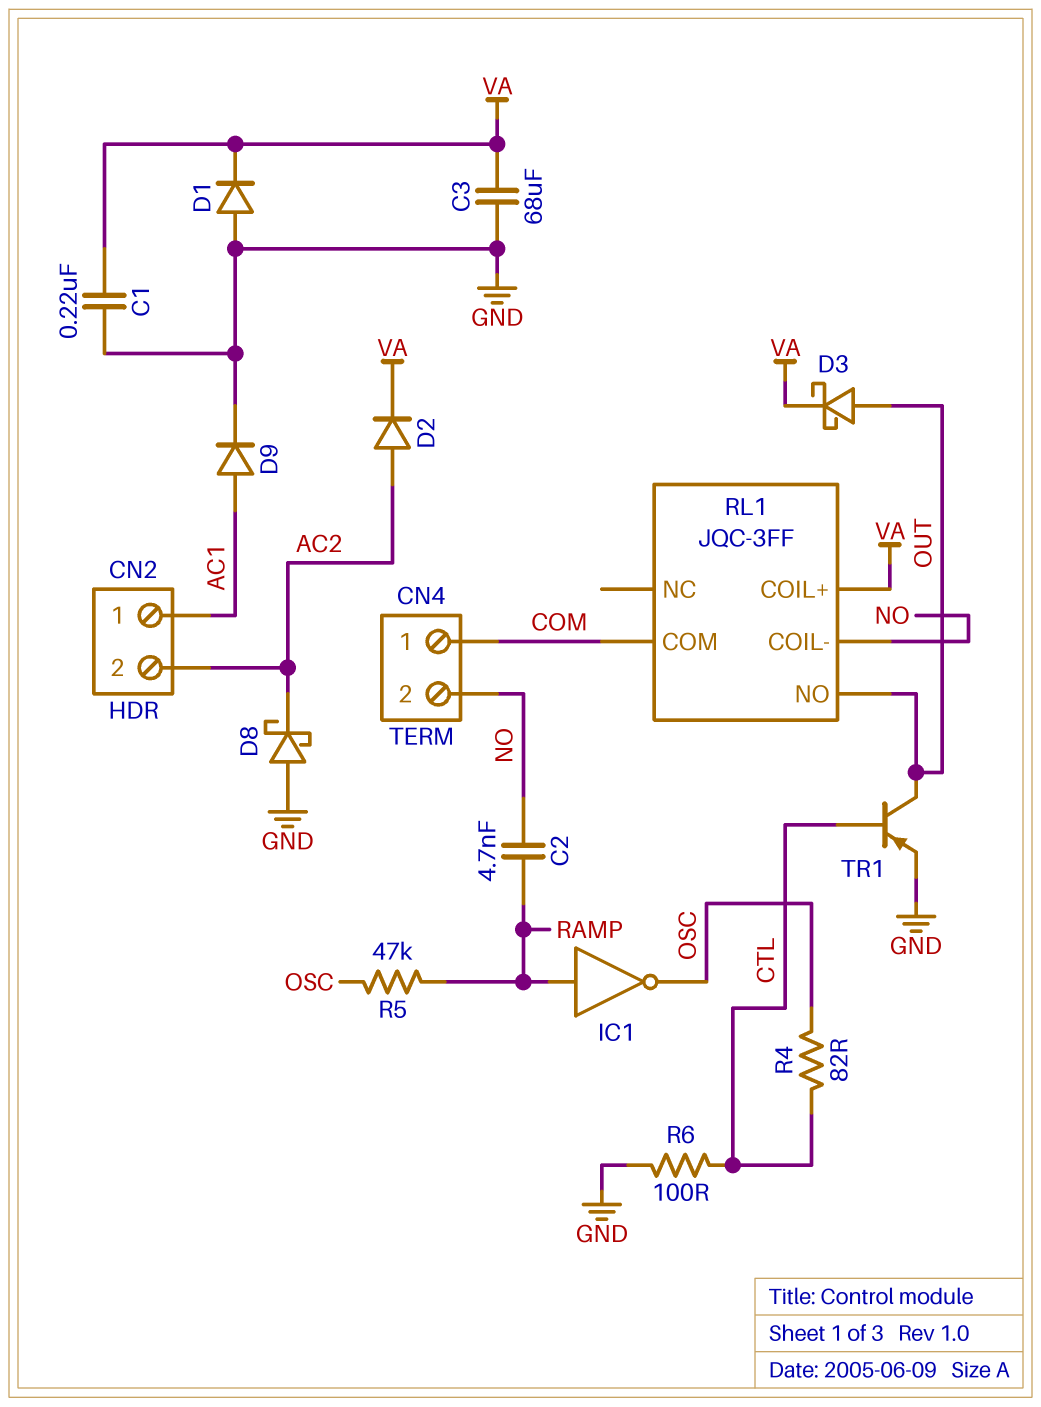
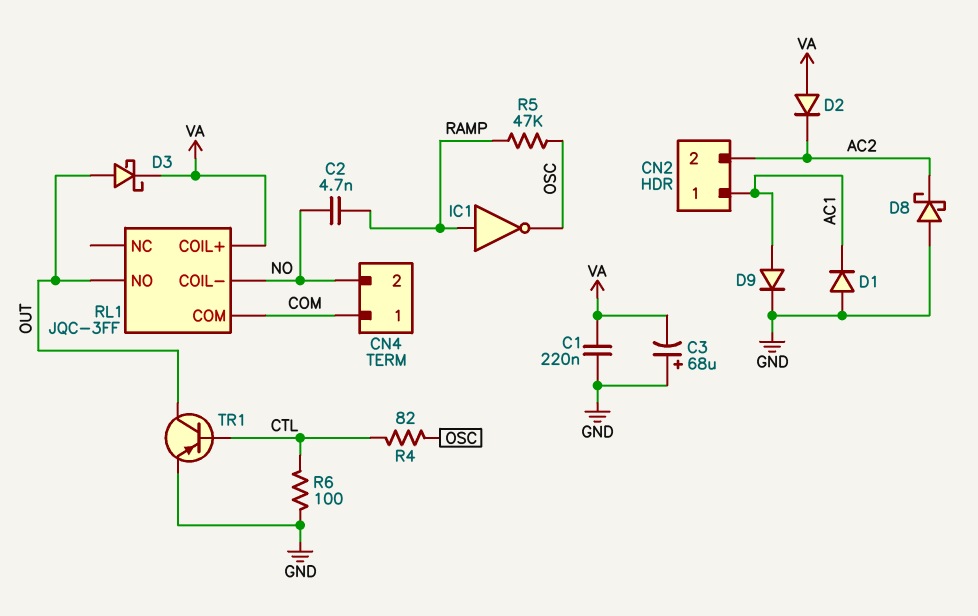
C3: 68uF (GND, VA) -> 68uF (plus GND, minus VA)
D1: diode (A GND, K VA) -> diode (A GND, K AC1)
D2: diode (A AC2, K VA) -> diode (A VA, K AC2)

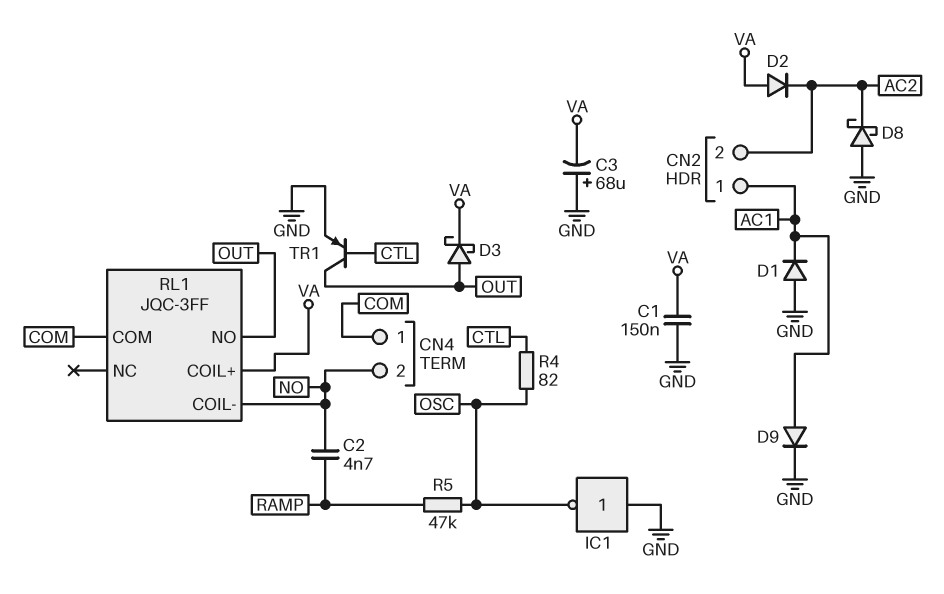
C1: 220nF (GND, VA) -> 150nF (GND, VA)
IC1: NOT (in RAMP, out OSC) -> NOT (in GND, out OSC)
R6: 100 (CTL, GND) -> none

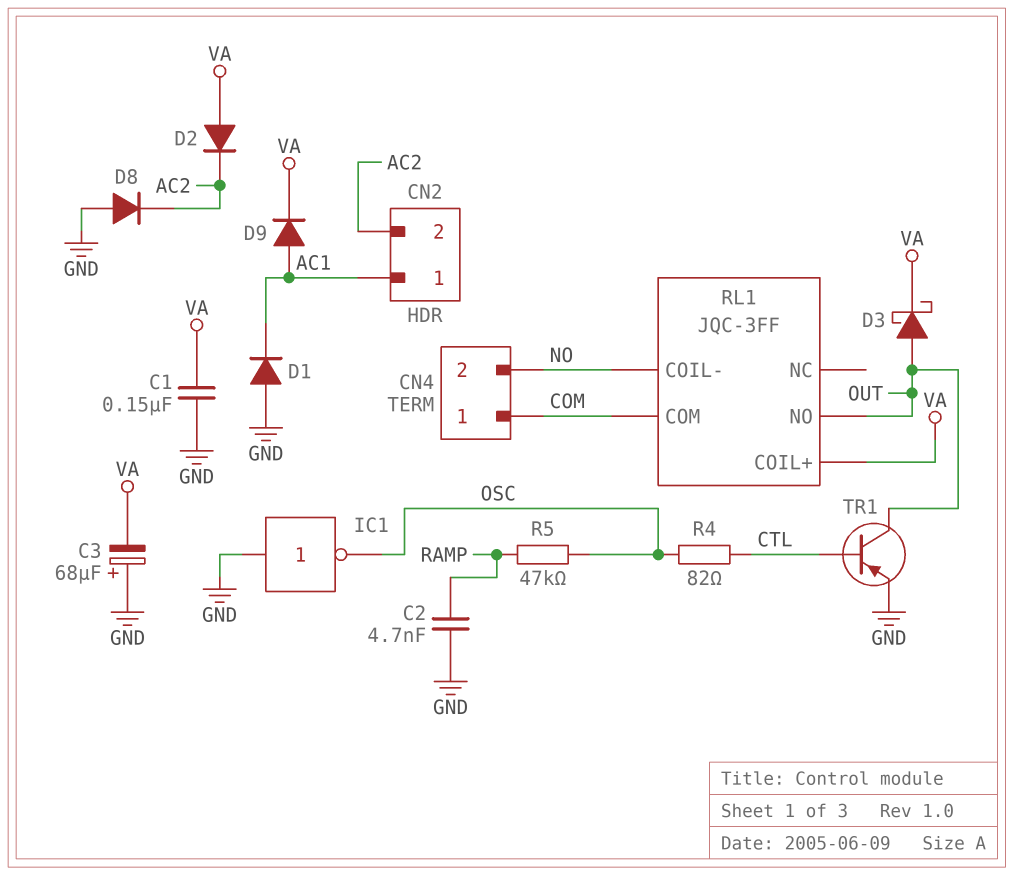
C2: 4.7nF (NO, RAMP) -> 4.7nF (GND, RAMP)
D8: schottky (A GND, K AC2) -> diode (A GND, K AC2)
D9: diode (A AC1, K GND) -> diode (A AC1, K VA)

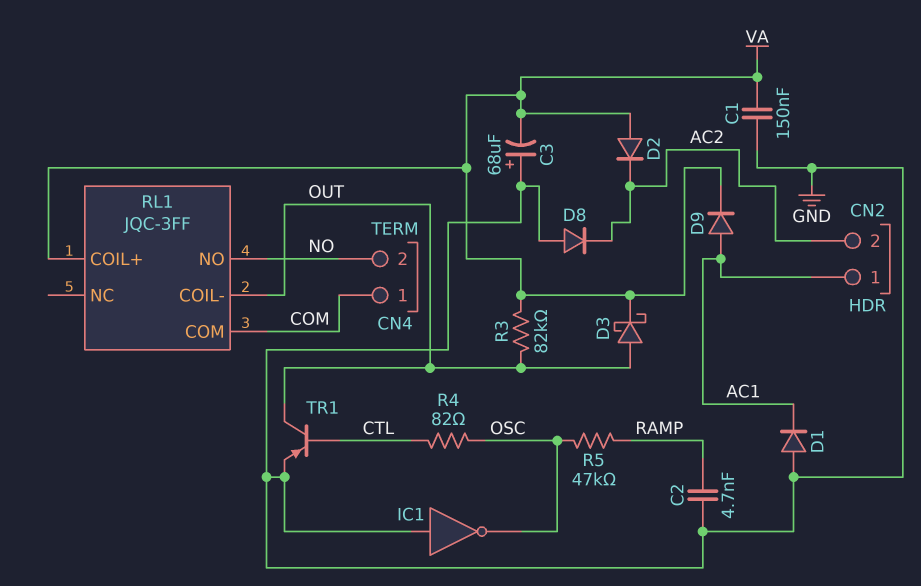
R3: none -> 82k (OUT, VA)
RL1 pin COIL-: NO -> OUT
RL1 pin NO: OUT -> NO

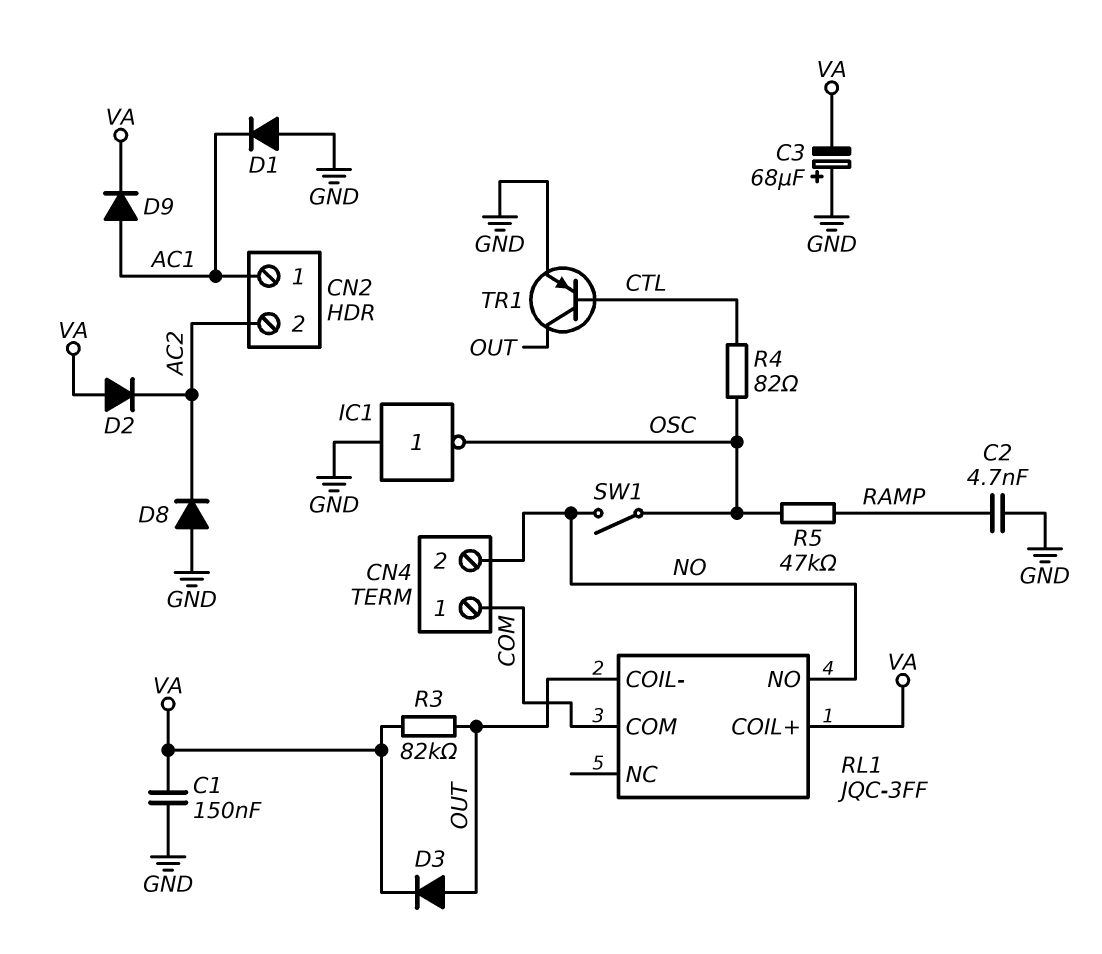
D3: schottky (A OUT, K VA) -> diode (A OUT, K VA)
SW1: none -> switch (NO, OSC)

